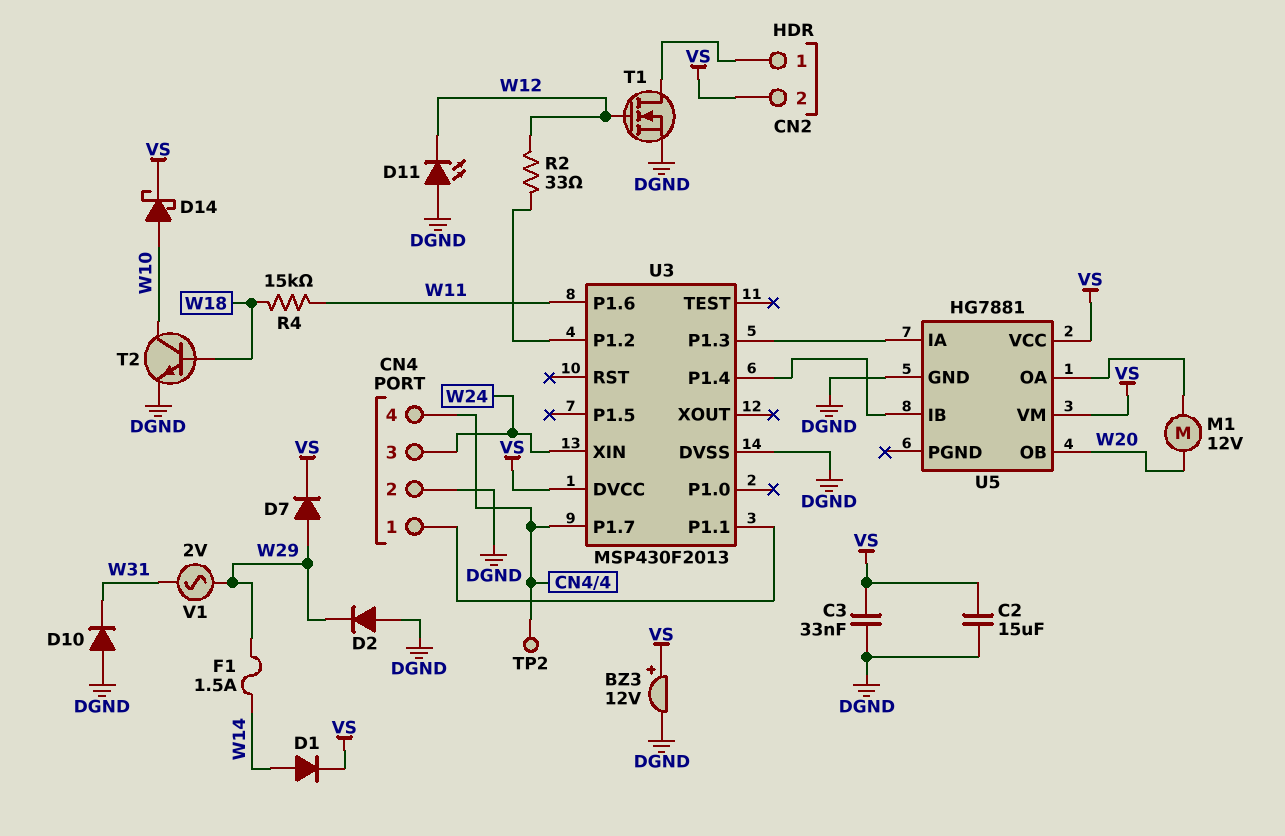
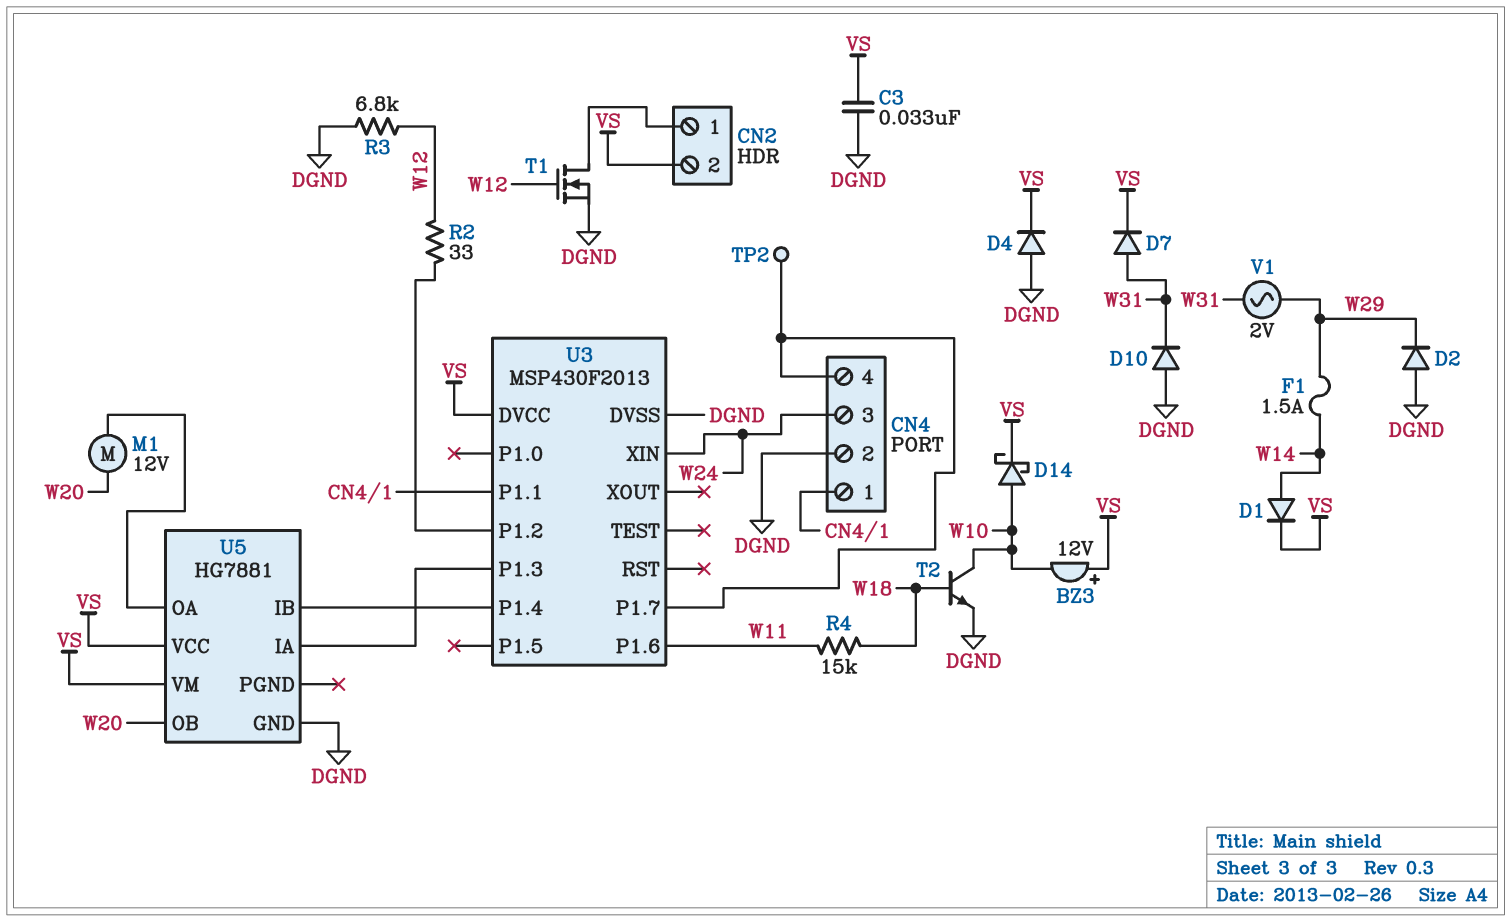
BZ3: buzzer 12V (plus VS, minus DGND) -> buzzer 12V (plus VS, minus W10)
C2: 15uF (DGND, VS) -> none
D4: none -> diode (A DGND, K VS)
D7: diode (A W29, K VS) -> diode (A W31, K VS)
D11: LED (A DGND, K W12) -> none
R3: none -> 6.8k (DGND, W12)

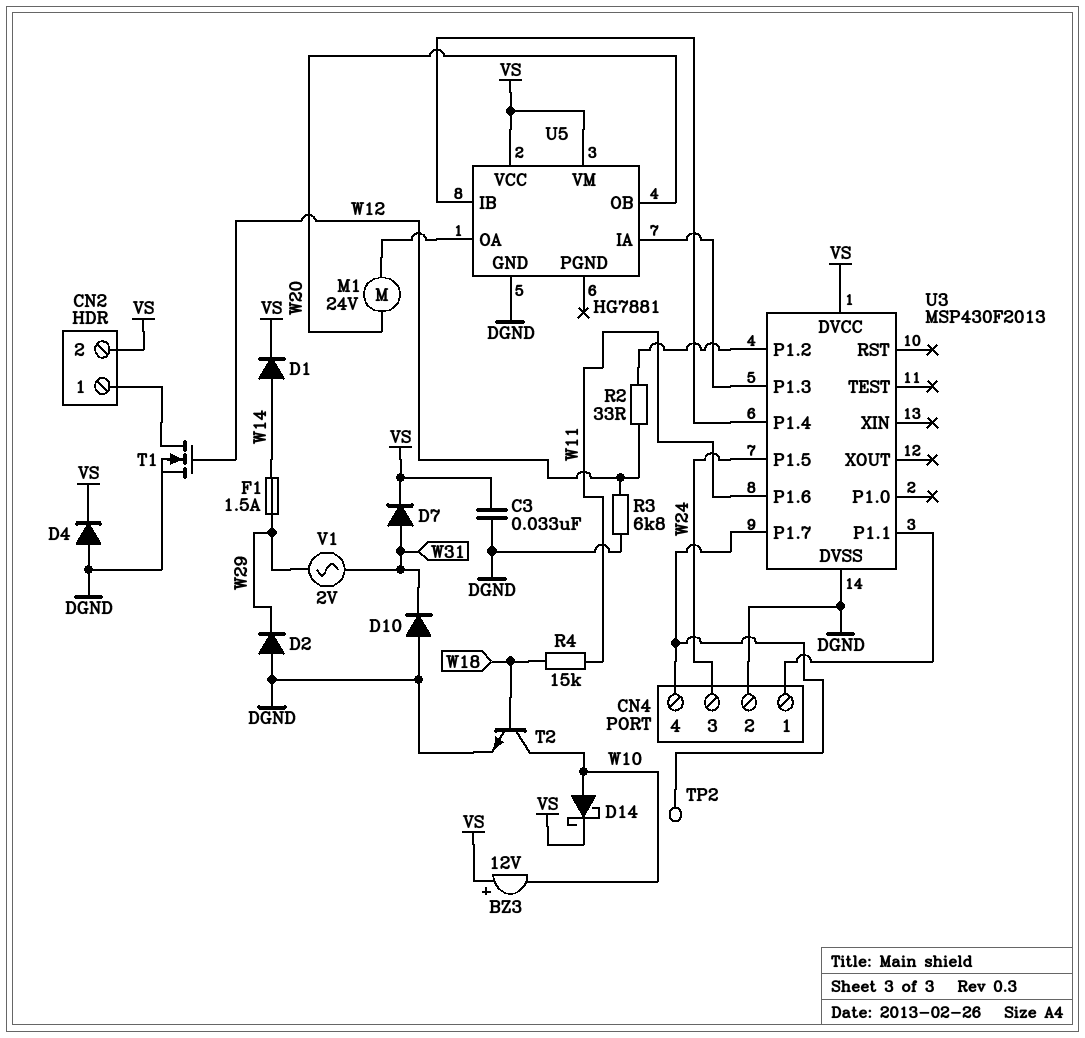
M1: motor 12V (U5/OA, W20) -> motor 24V (U5/OA, W20)
U3 pin P1.5: none -> W24
U3 pin XIN: W24 -> none

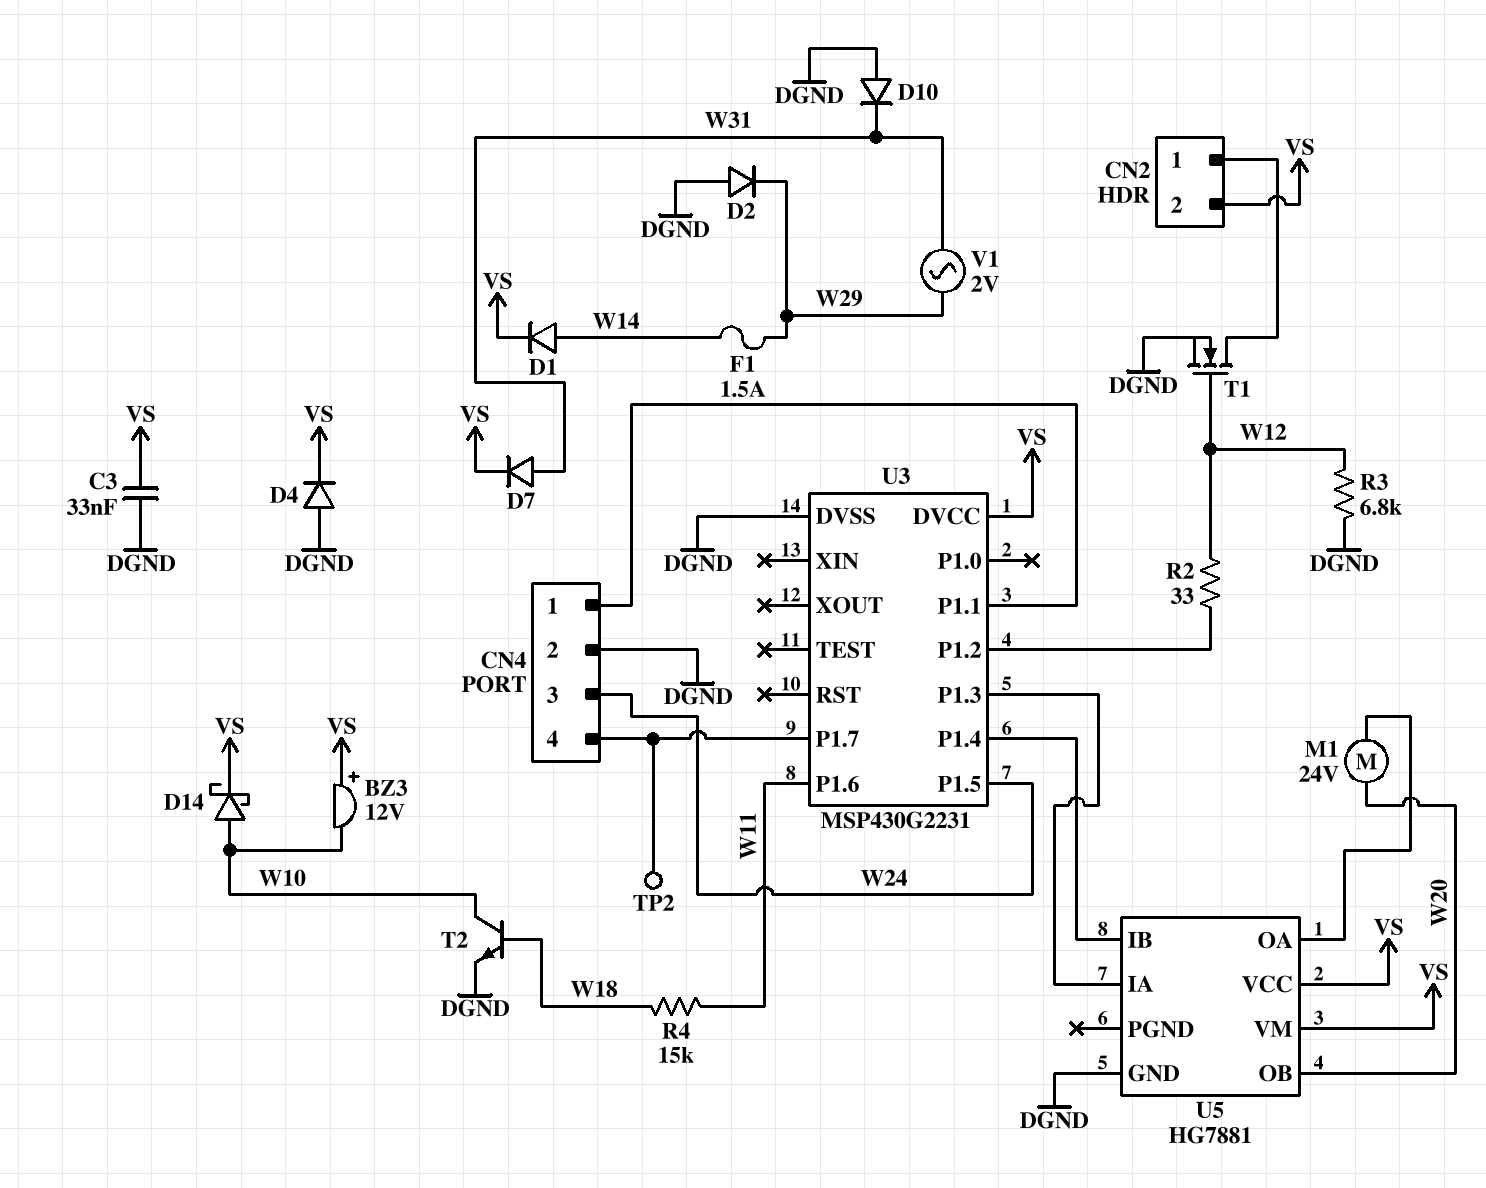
U3: MSP430F2013 -> MSP430G2231

